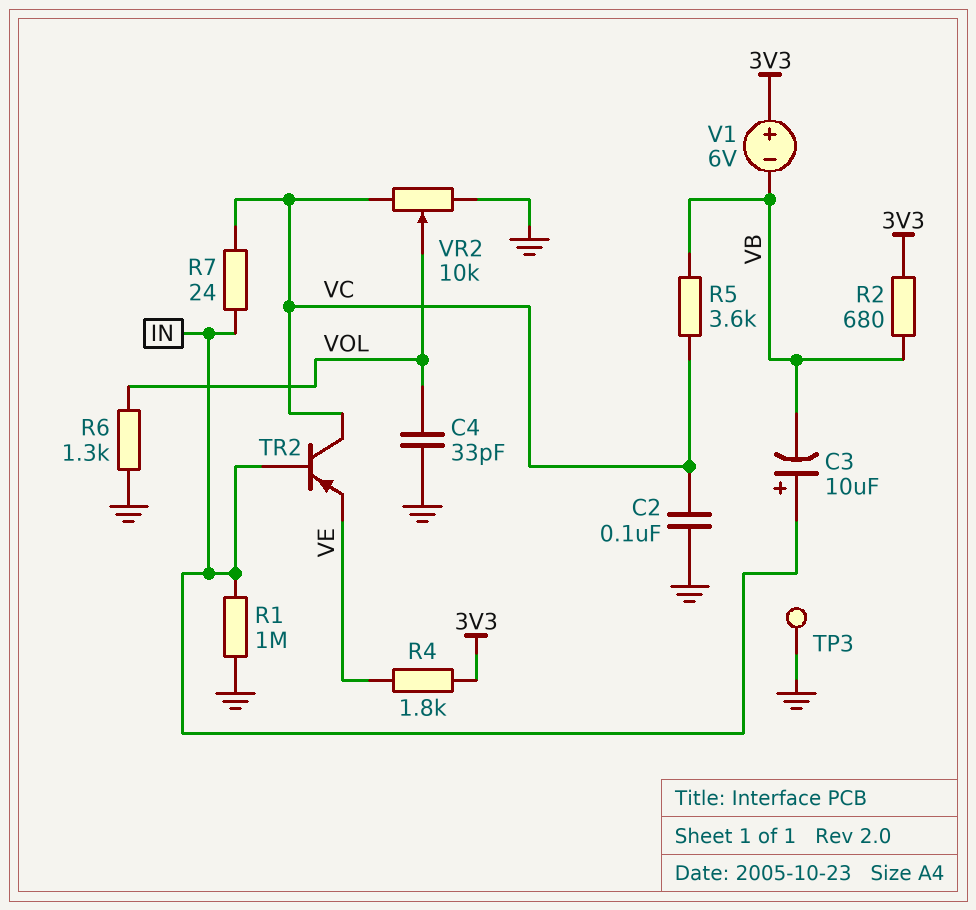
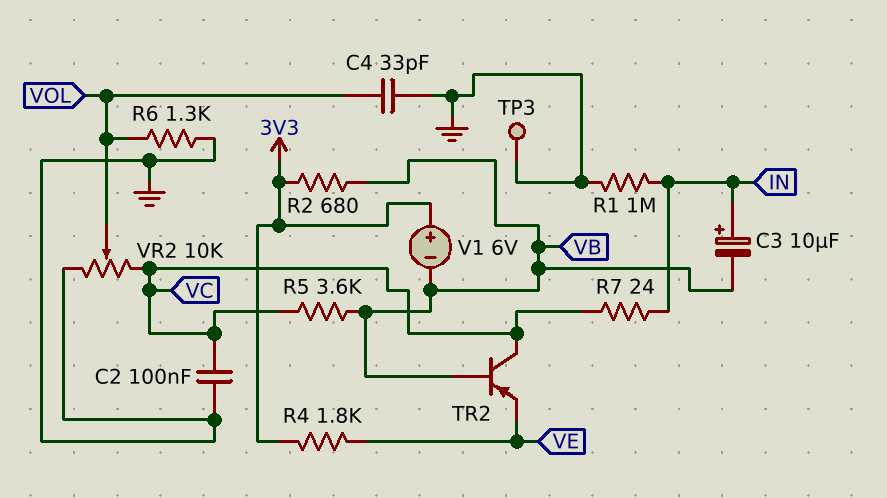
TR2: PNP (B IN, C VC, E VE) -> PNP (B VB, C VC, E VE)

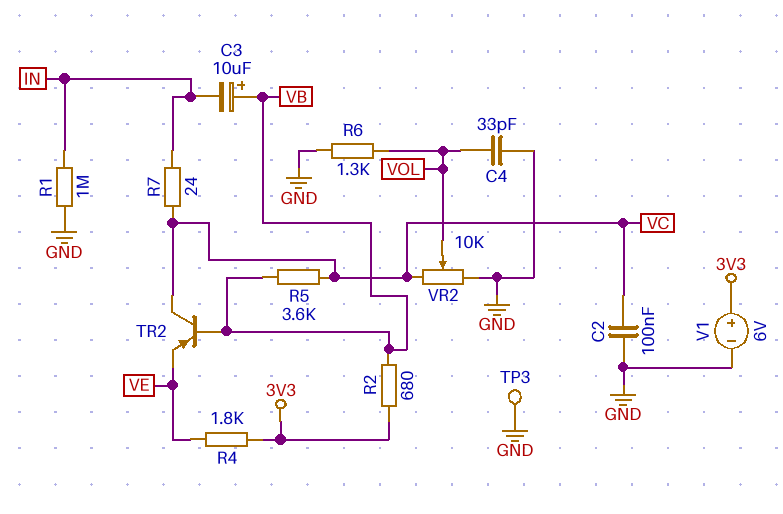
C3: 10uF (plus IN, minus VB) -> 10uF (plus VB, minus IN)
V1: 6V (plus 3V3, minus VB) -> 6V (plus 3V3, minus GND)

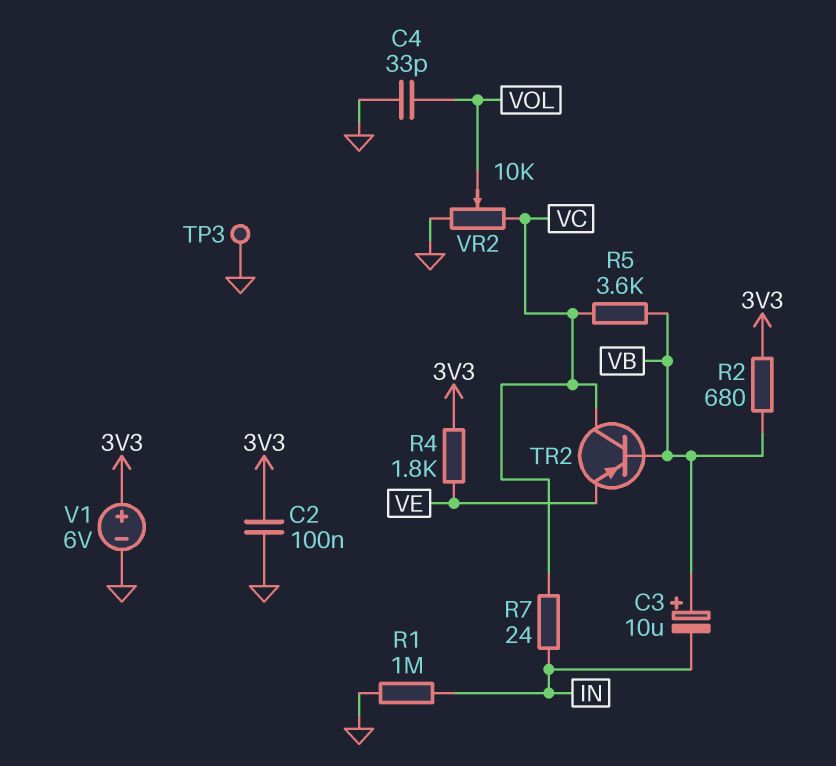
C2: 100nF (GND, VC) -> 100nF (3V3, GND)
R6: 1.3k (GND, VOL) -> none

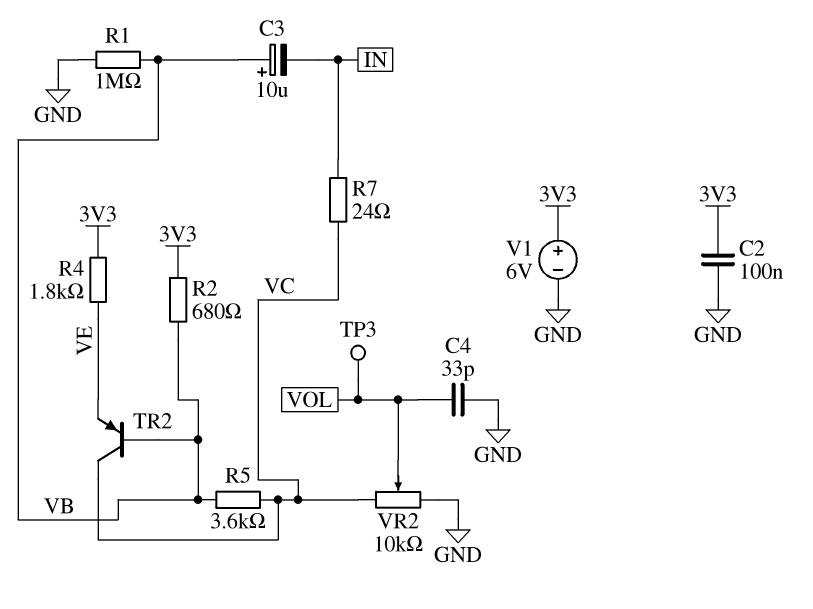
R1: 1M (GND, IN) -> 1M (GND, VB)
TP3: test point (GND) -> test point (VOL)

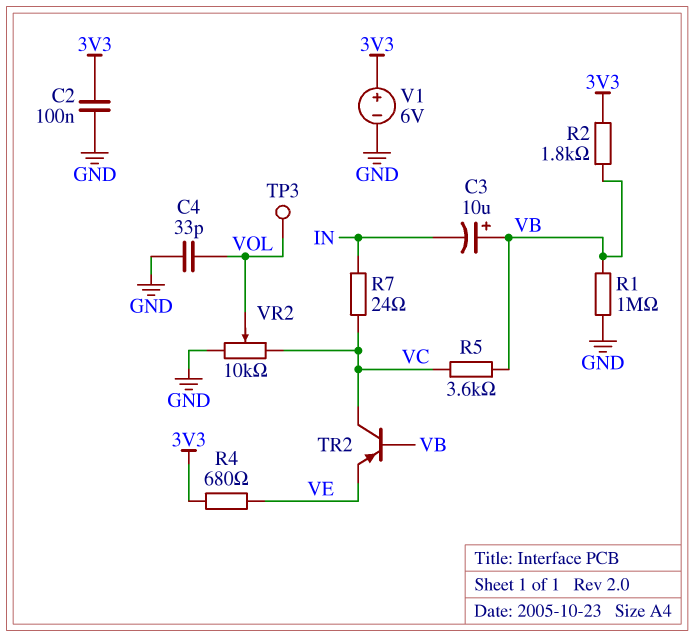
R2: 680 (3V3, VB) -> 1.8k (3V3, VB)
R4: 1.8k (3V3, VE) -> 680 (3V3, VE)

